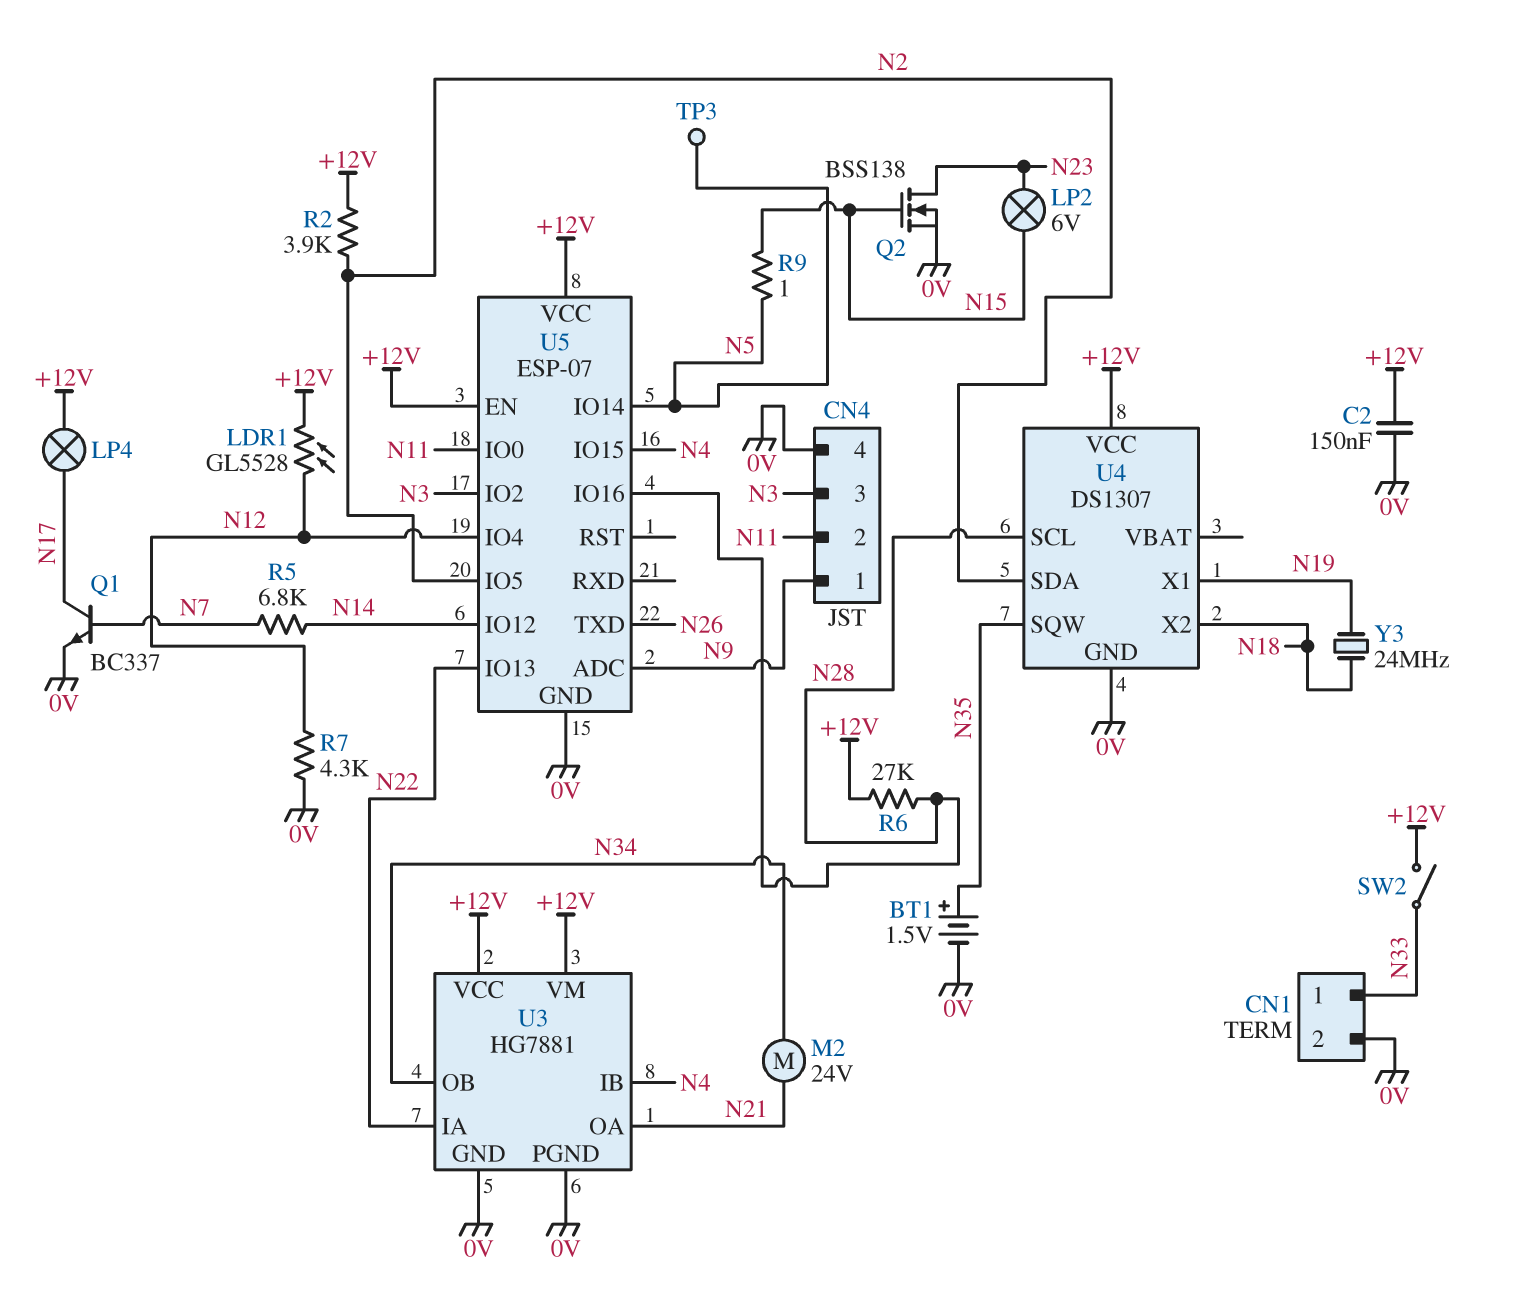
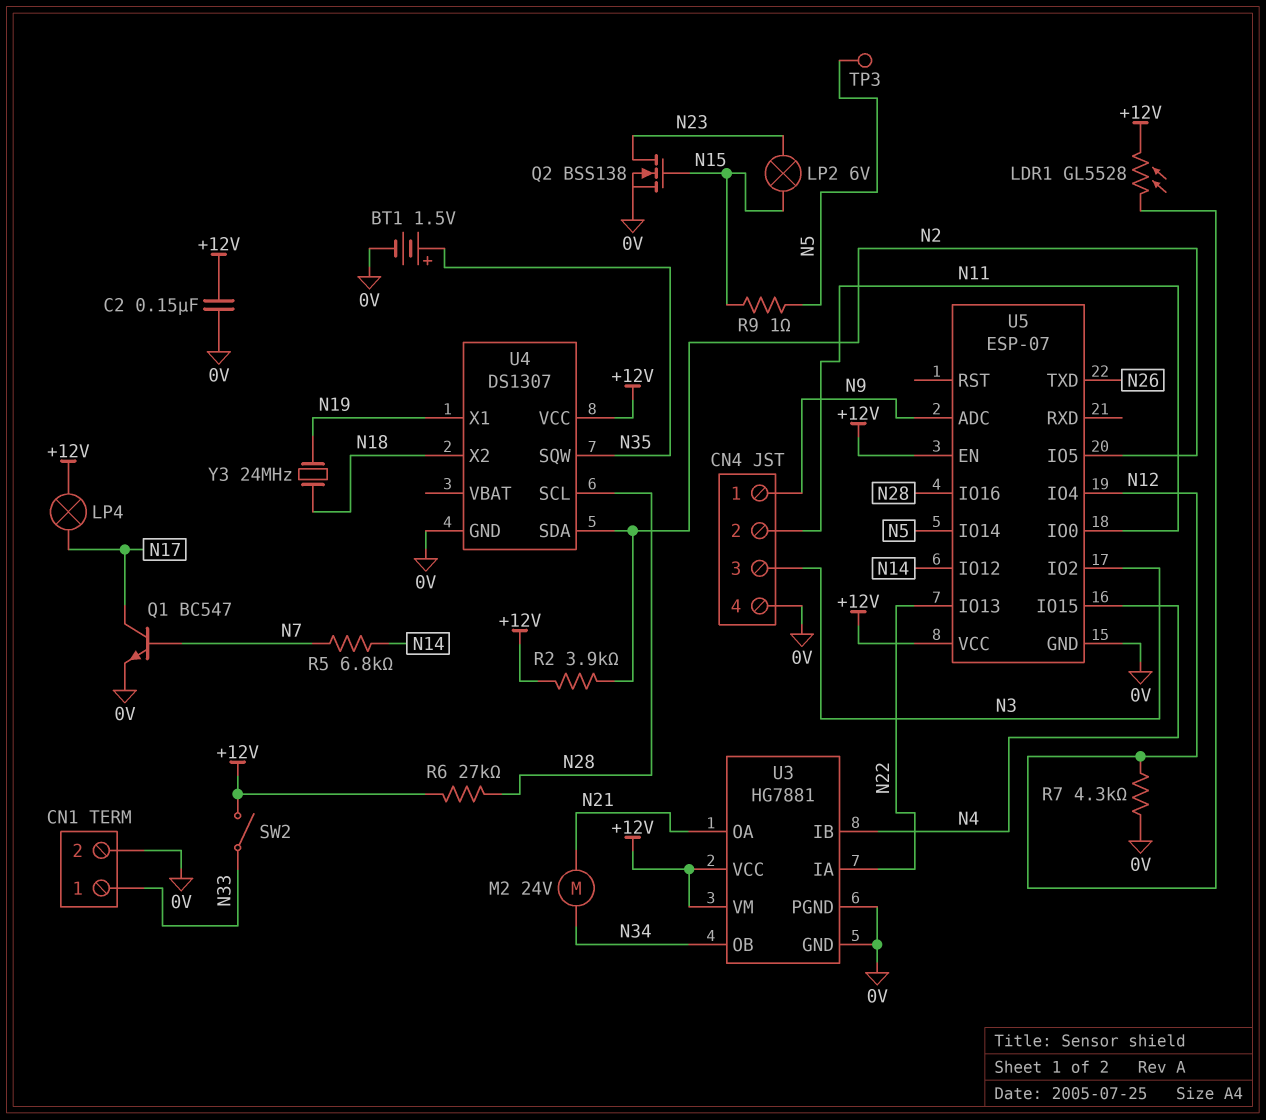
Q1: NPN BC337 (B N7, C N17, E 0V) -> NPN BC547 (B N7, C N17, E 0V)

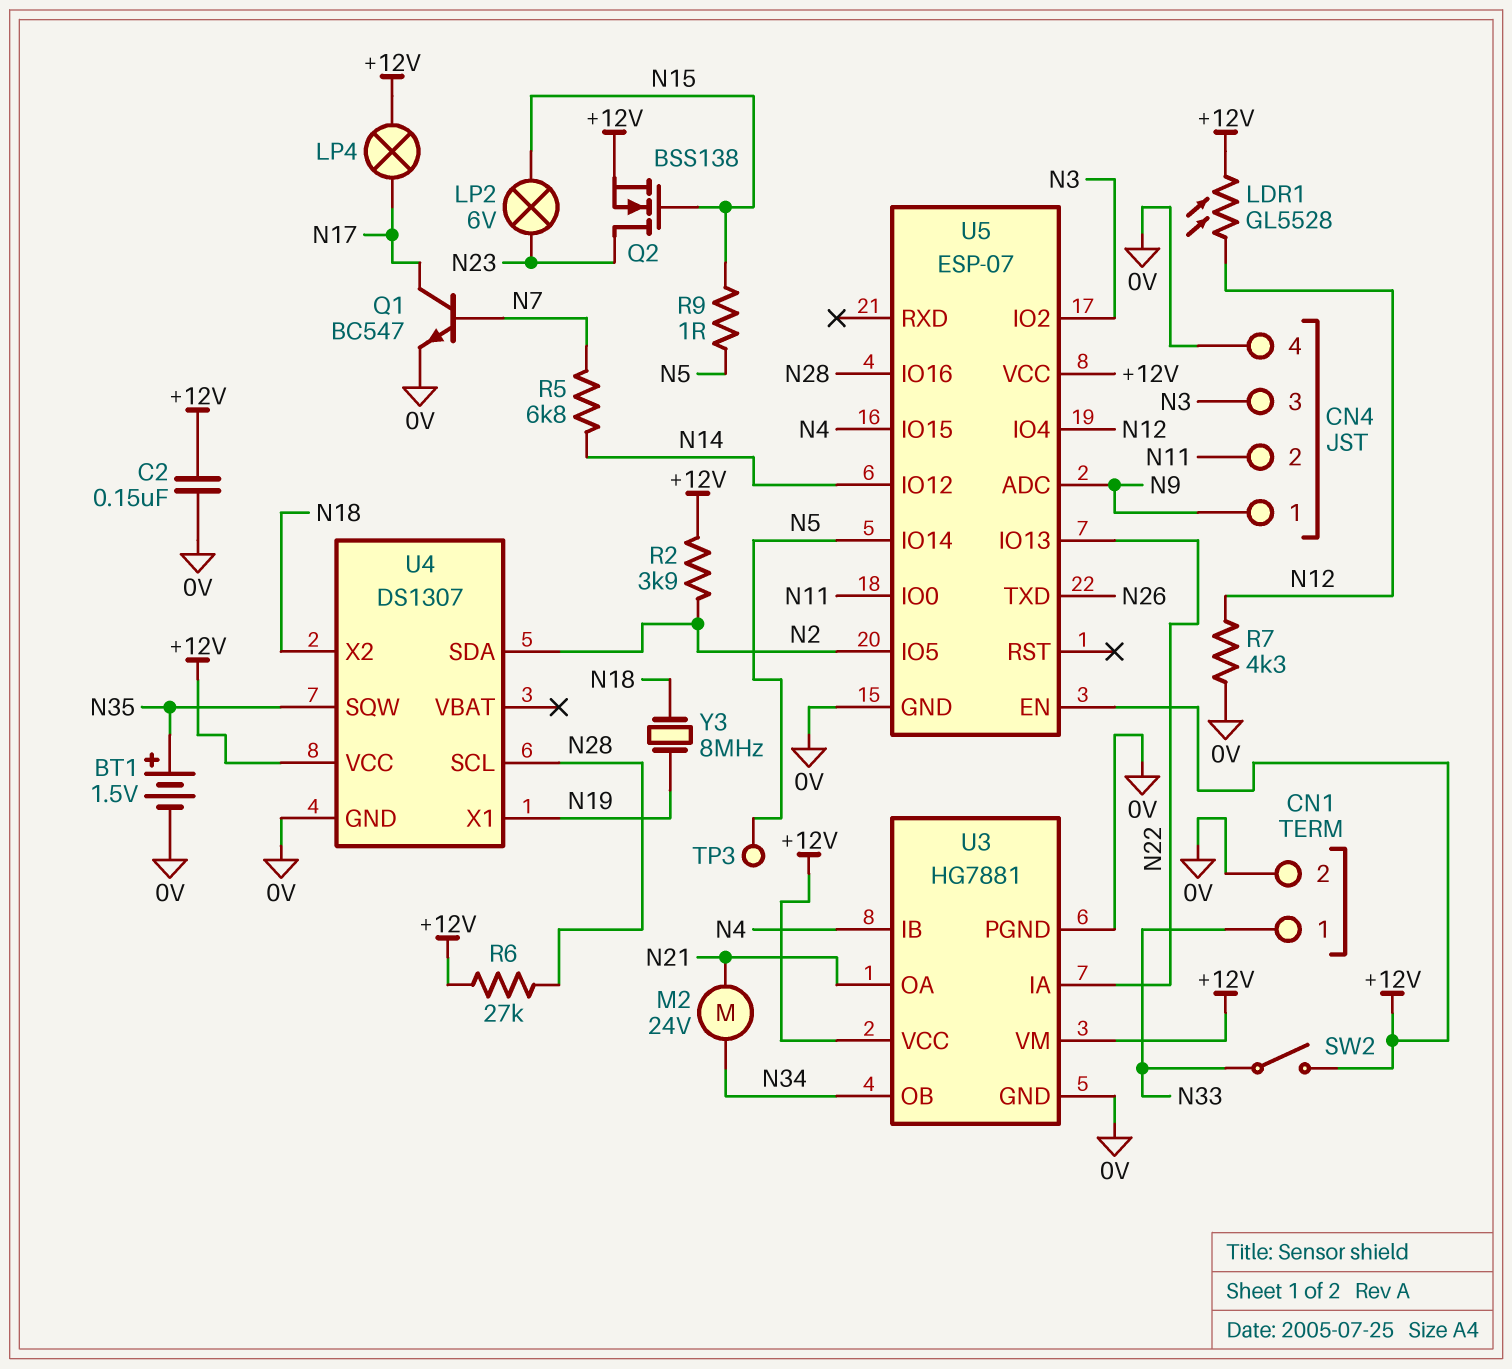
Q2: NMOS BSS138 (G N15, D N23, S 0V) -> NMOS BSS138 (G N15, D N23, S +12V)
Y3: 24MHz (N18, N19) -> 8MHz (N18, N19)

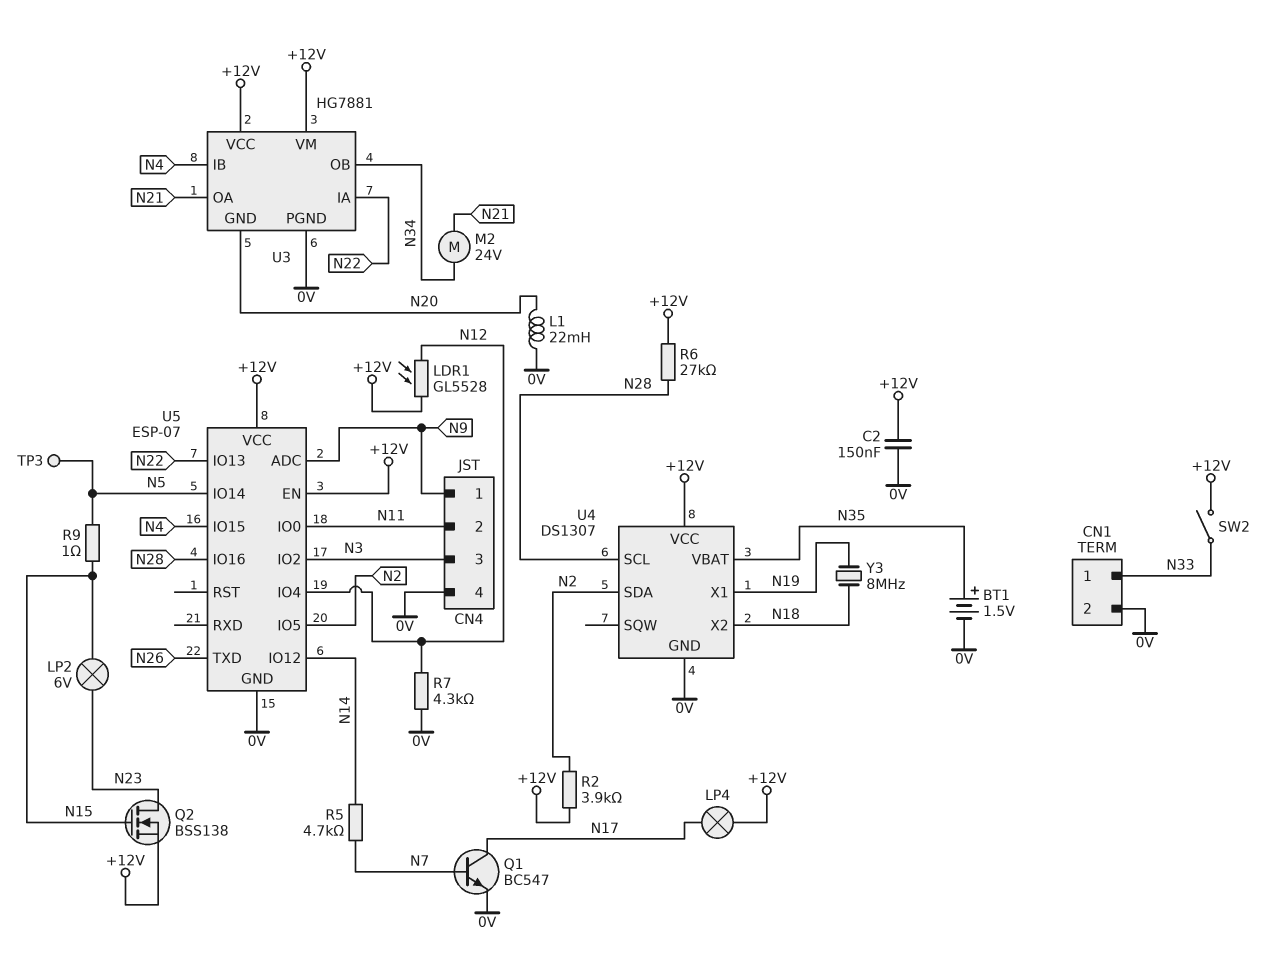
L1: none -> 22mH (0V, N20)
R5: 6.8k (N7, N14) -> 4.7k (N7, N14)
U3 pin GND: 0V -> N20
U4 pin SQW: N35 -> none
U4 pin VBAT: none -> N35

